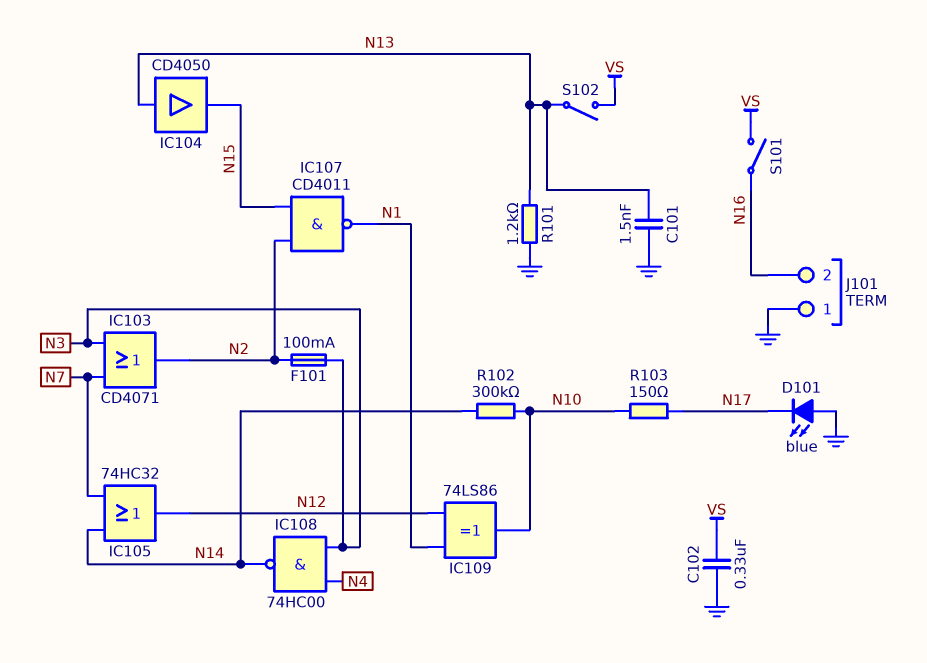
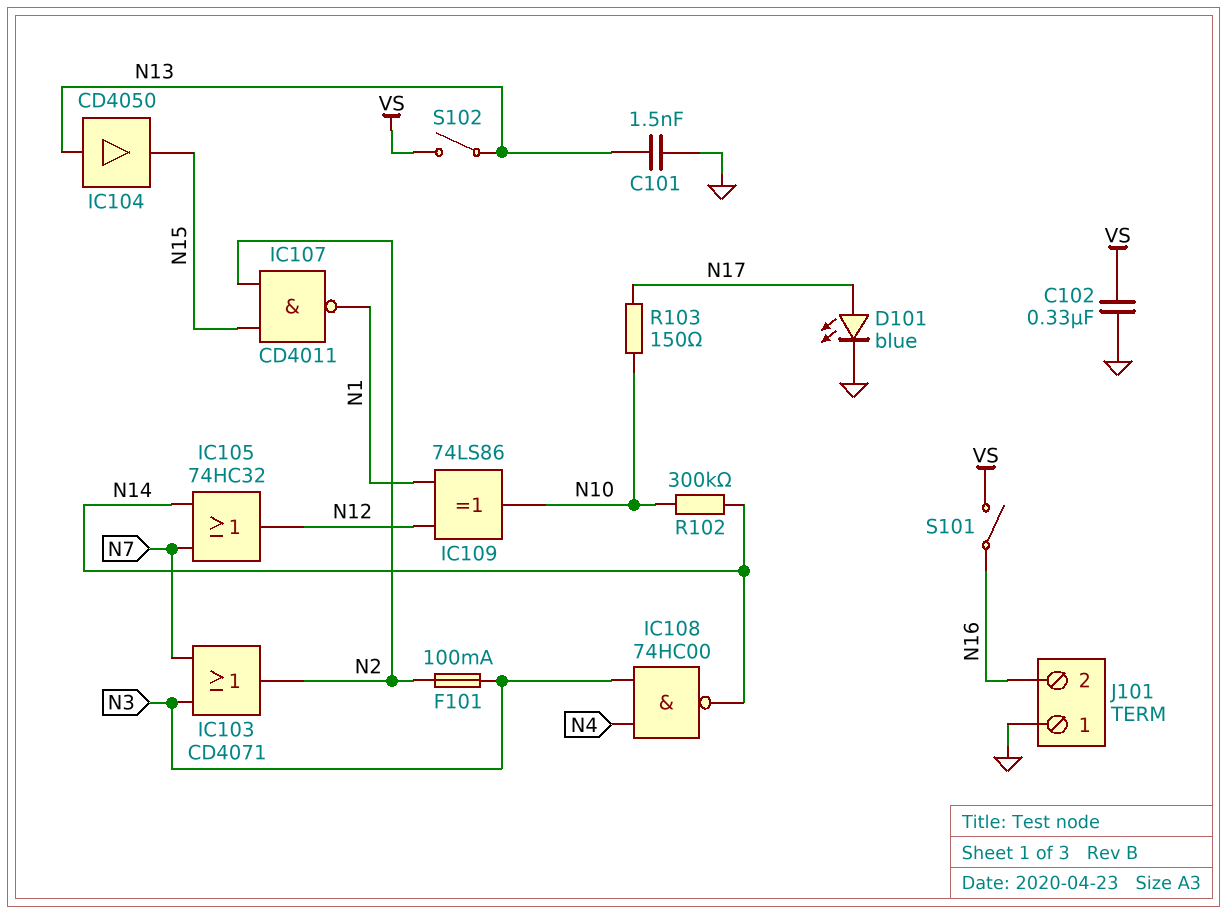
D101: LED blue (A GND, K N17) -> LED blue (A N17, K GND)
R101: 1.2k (GND, N13) -> none

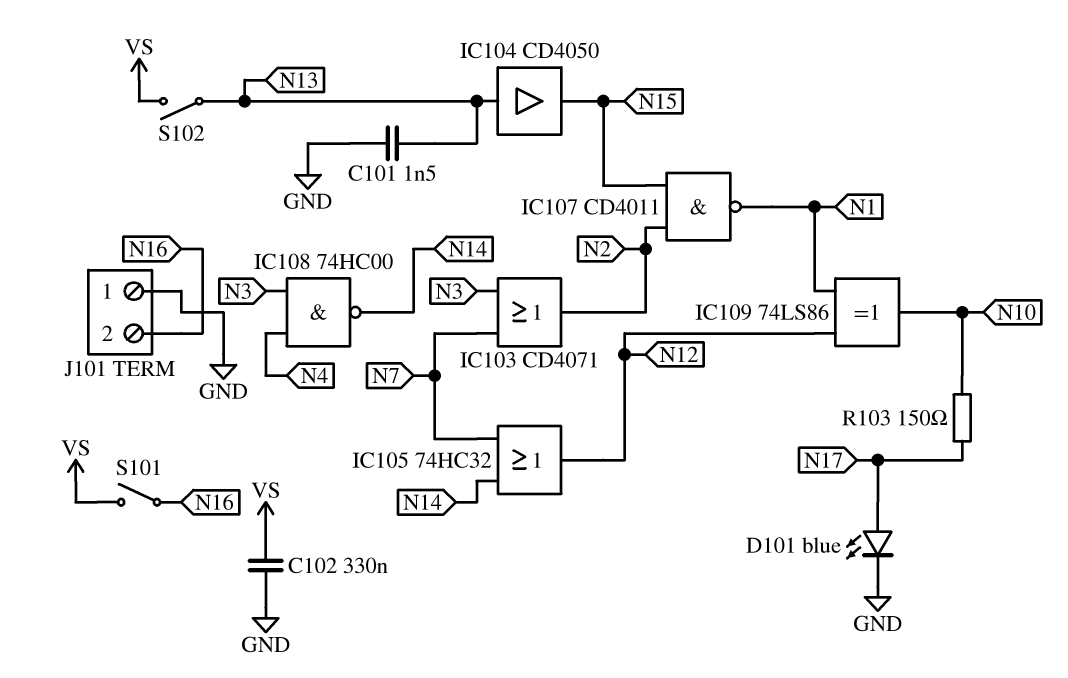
F101: 100mA (N2, N3) -> none
R102: 300k (N10, N14) -> none

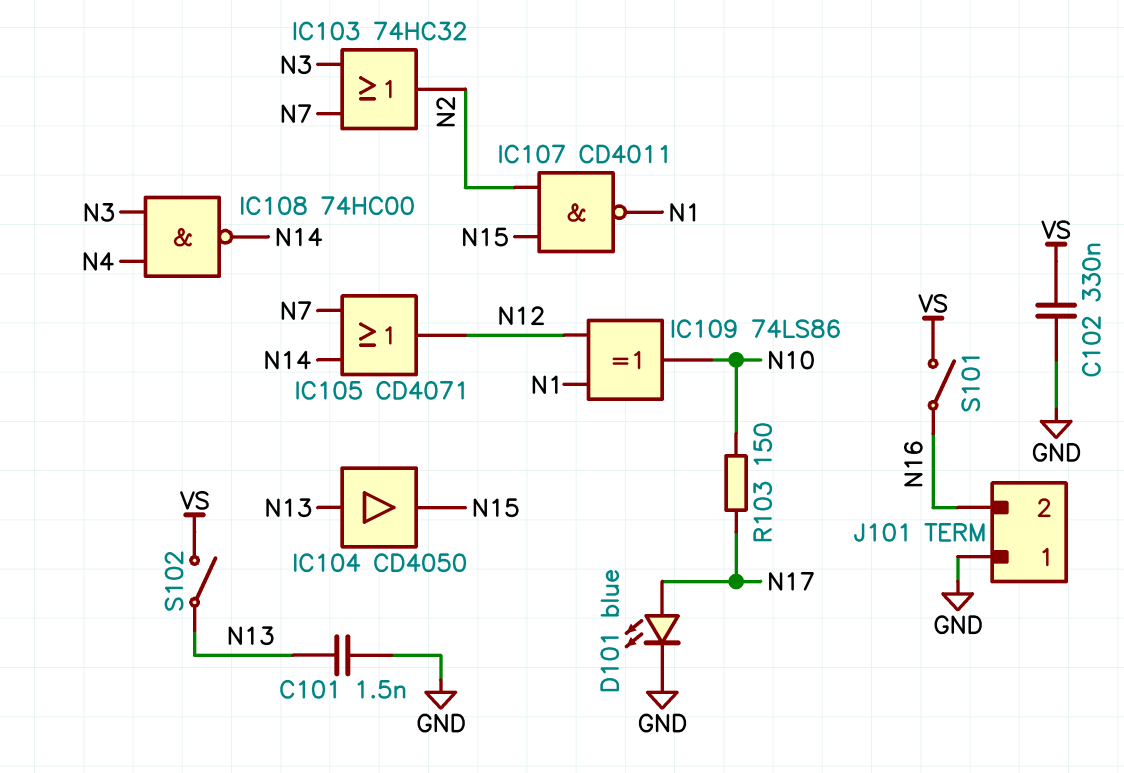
IC103: OR CD4071 (in N3, in N7, out N2) -> OR 74HC32 (in N3, in N7, out N2)
IC105: OR 74HC32 (in N7, in N14, out N12) -> OR CD4071 (in N7, in N14, out N12)

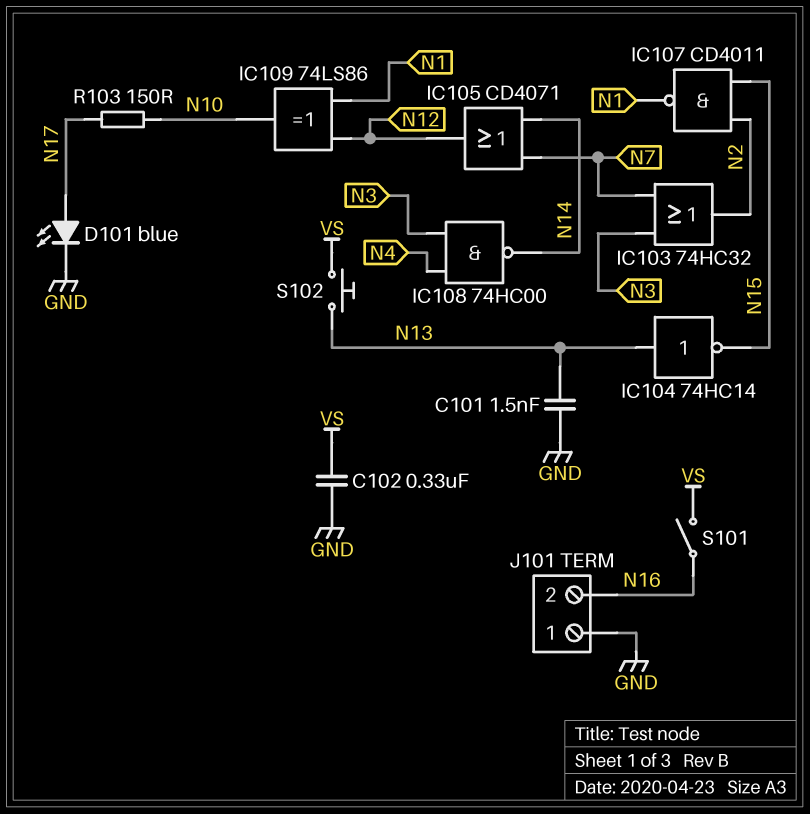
IC104: buffer CD4050 (in N13, out N15) -> NOT 74HC14 (in N13, out N15)
S102: switch (N13, VS) -> button (N13, VS)

